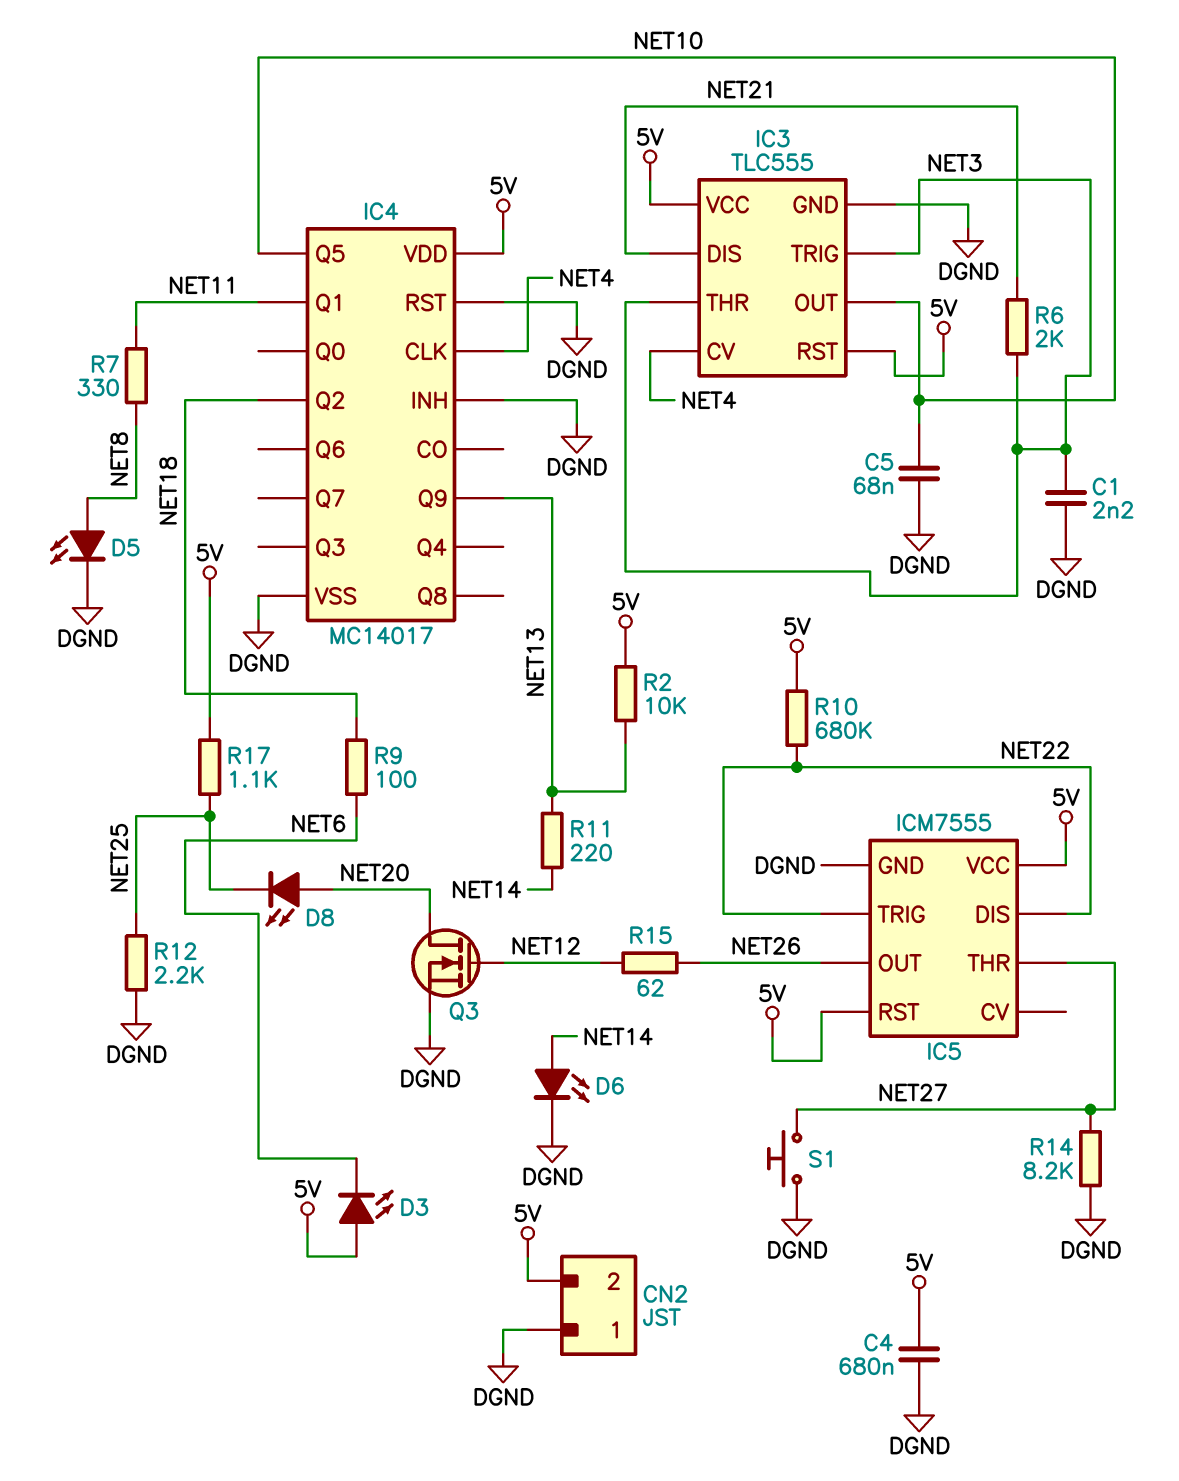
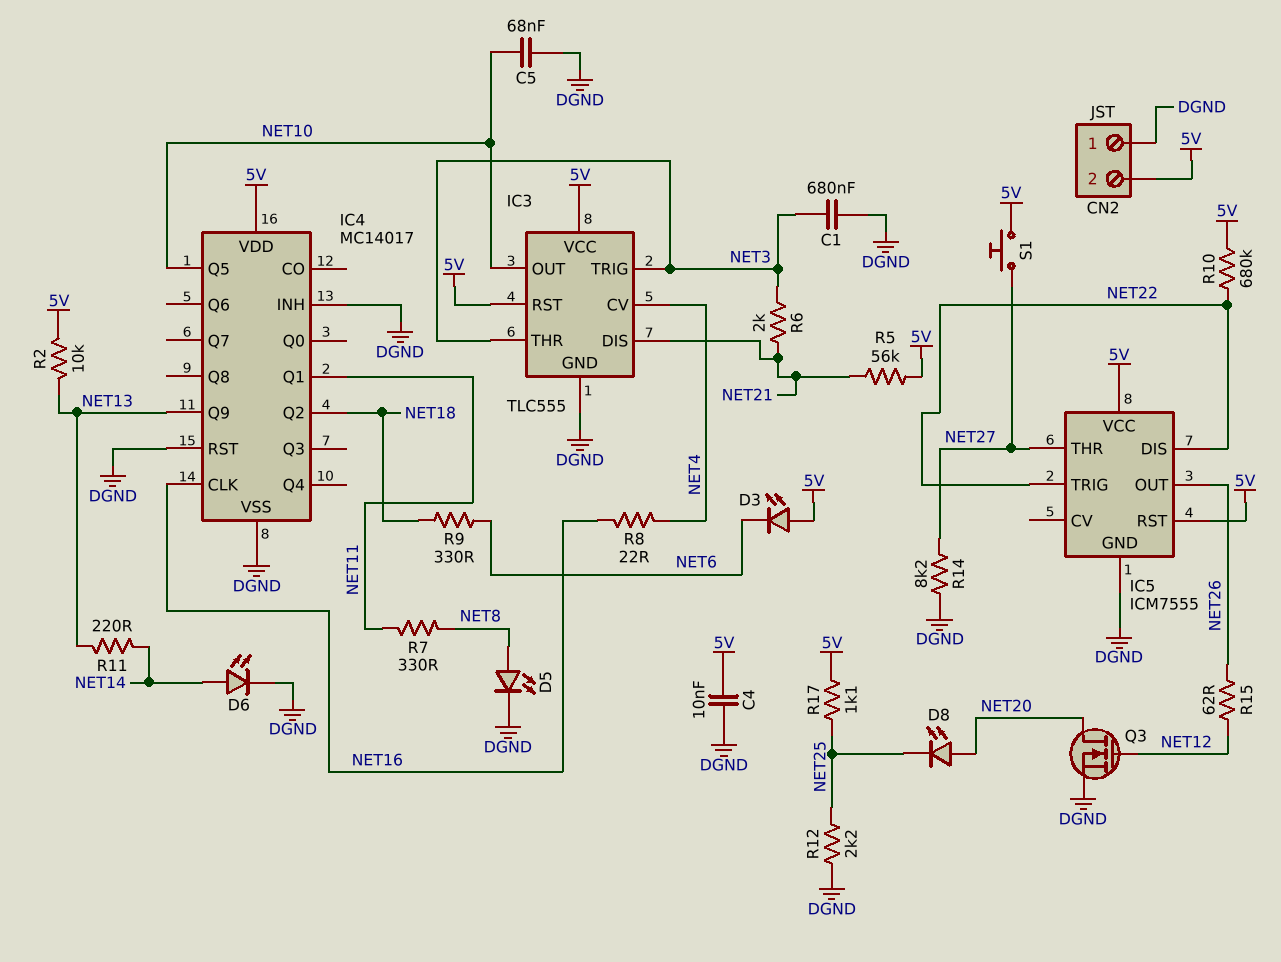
C1: 2.2nF (DGND, NET3) -> 680nF (DGND, NET3)
C4: 680nF (5V, DGND) -> 10nF (5V, DGND)
IC4 pin CLK: NET4 -> NET16
R5: none -> 56k (5V, NET21)
R8: none -> 22 (NET4, NET16)
R9: 100 (NET6, NET18) -> 330 (NET6, NET18)
S1: button (DGND, NET27) -> button (5V, NET27)

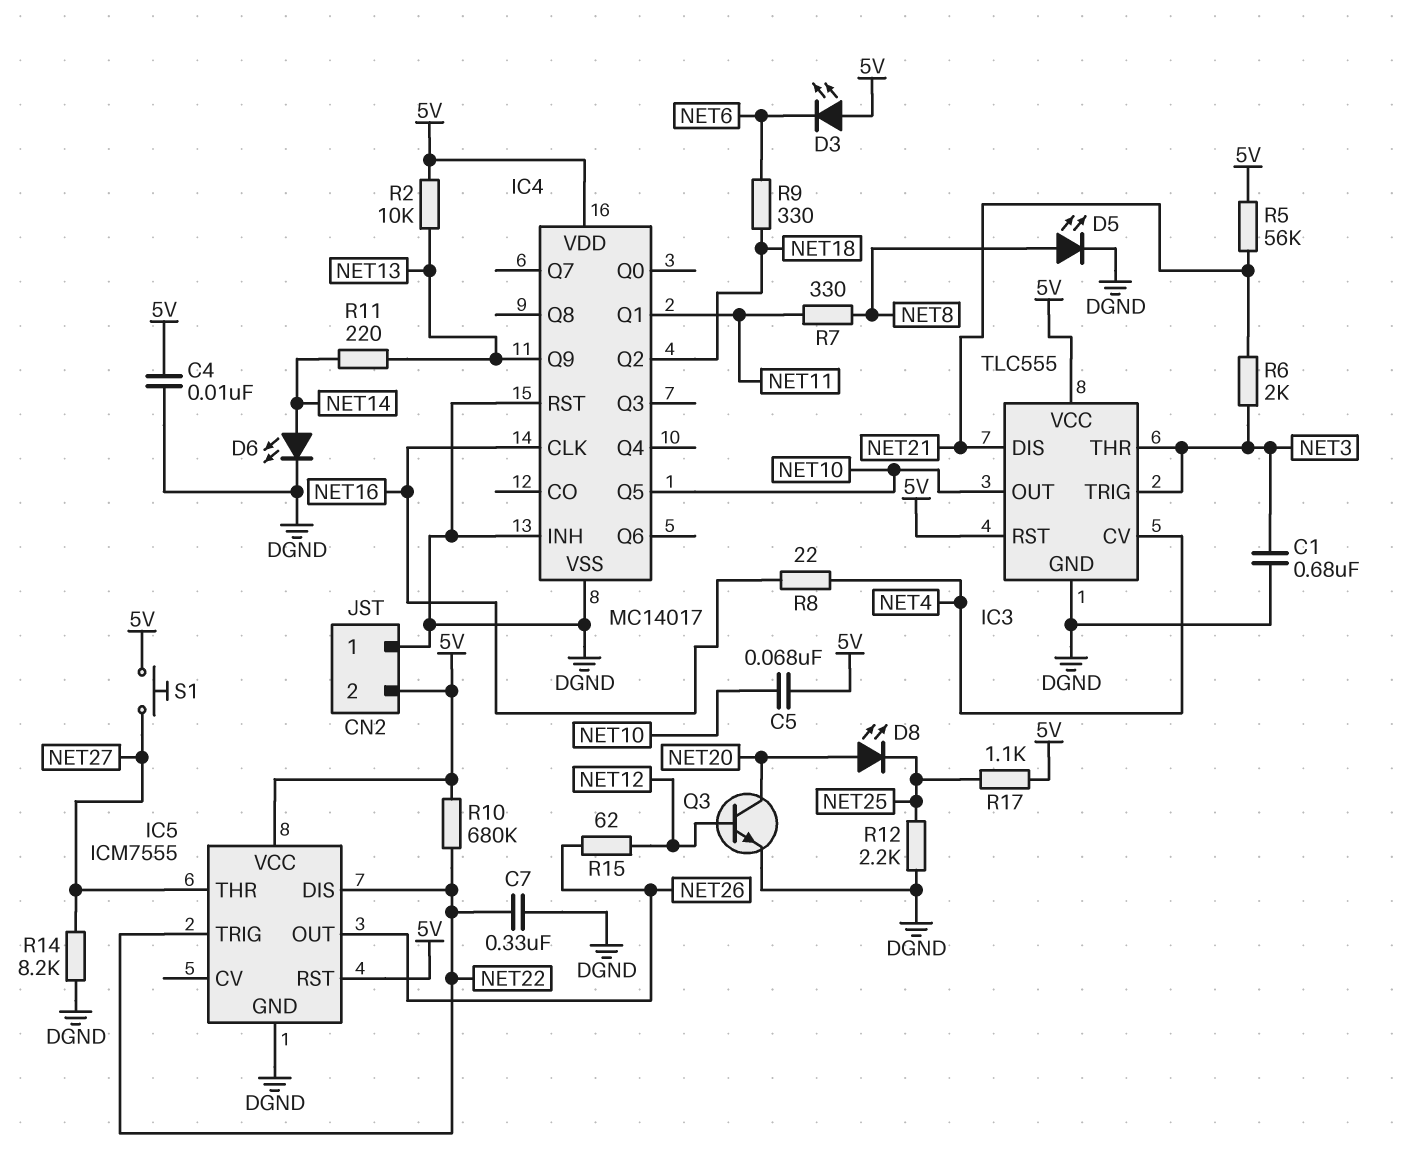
C5: 68nF (DGND, NET10) -> 68nF (5V, NET10)
C7: none -> 330nF (DGND, NET22)
Q3: NMOS (G NET12, D NET20, S DGND) -> NPN (B NET12, C NET20, E DGND)

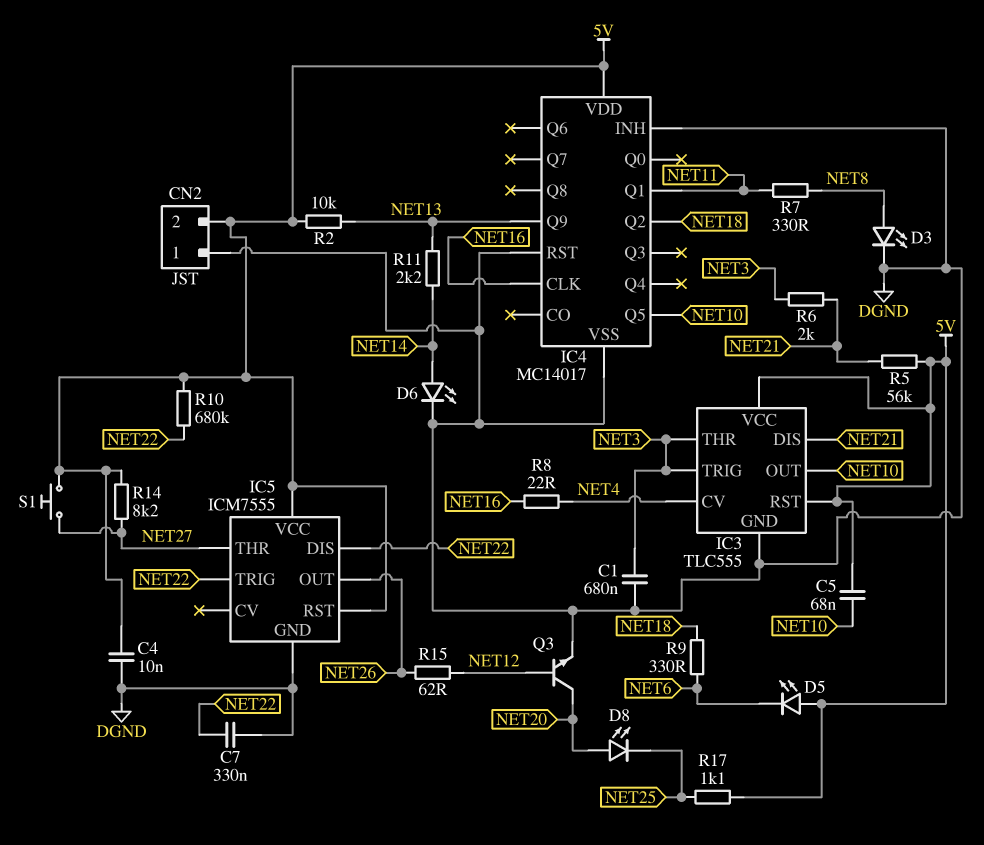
D3: LED (A 5V, K NET6) -> LED (A NET8, K DGND)
D5: LED (A NET8, K DGND) -> LED (A 5V, K NET6)
R11: 220 (NET13, NET14) -> 2.2k (NET13, NET14)
R12: 2.2k (DGND, NET25) -> none
R14: 8.2k (DGND, NET27) -> 8.2k (5V, NET27)

